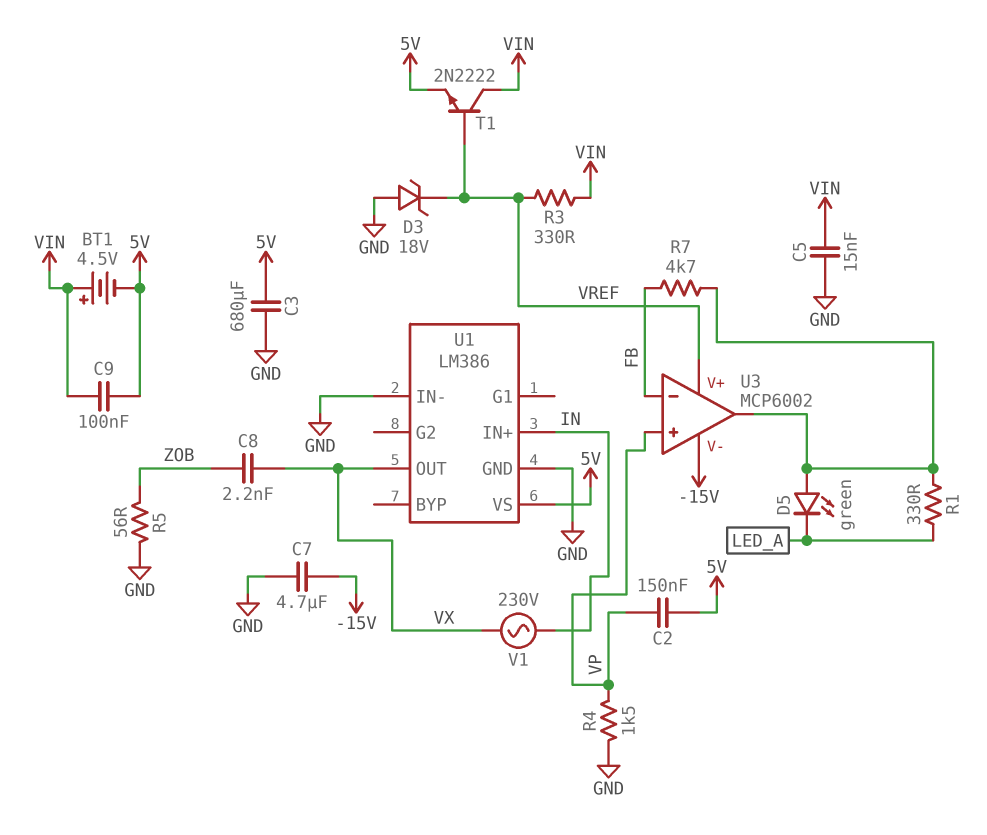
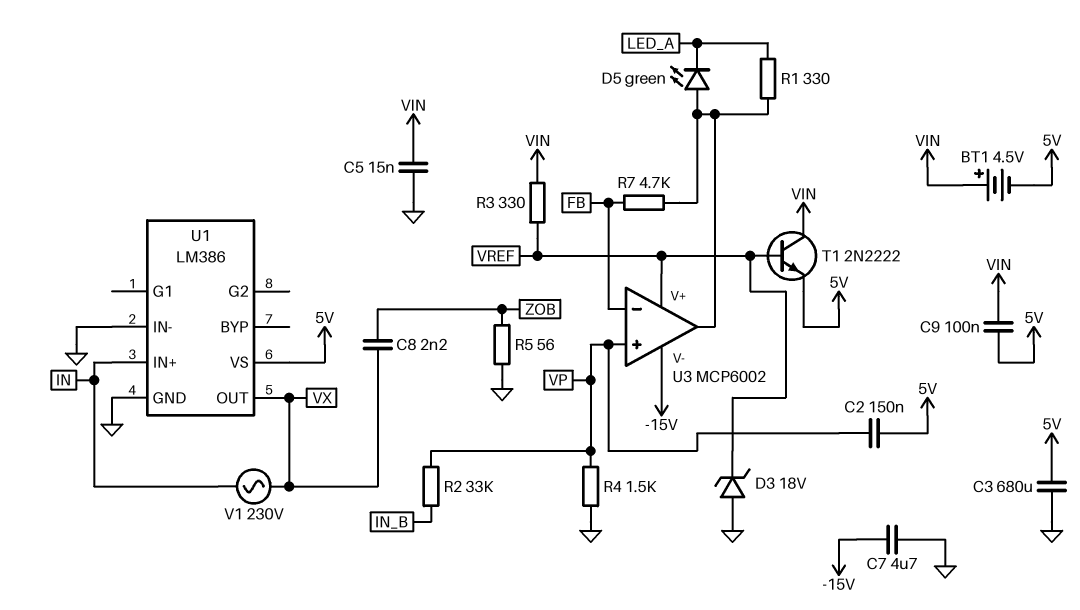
R2: none -> 33k (IN_B, VP)

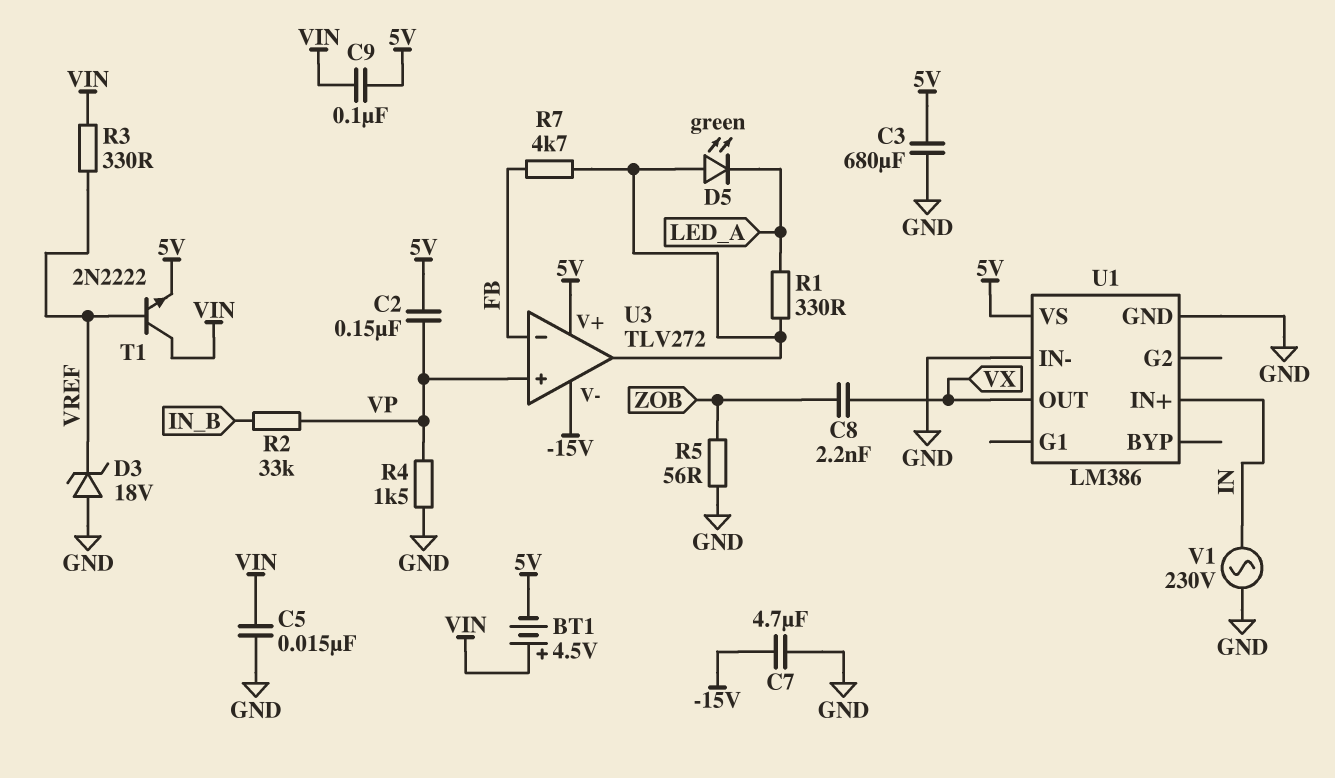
U3: MCP6002 -> TLV272
U3 pin V+: VREF -> 5V
V1: AC 230V (IN, VX) -> AC 230V (GND, IN)

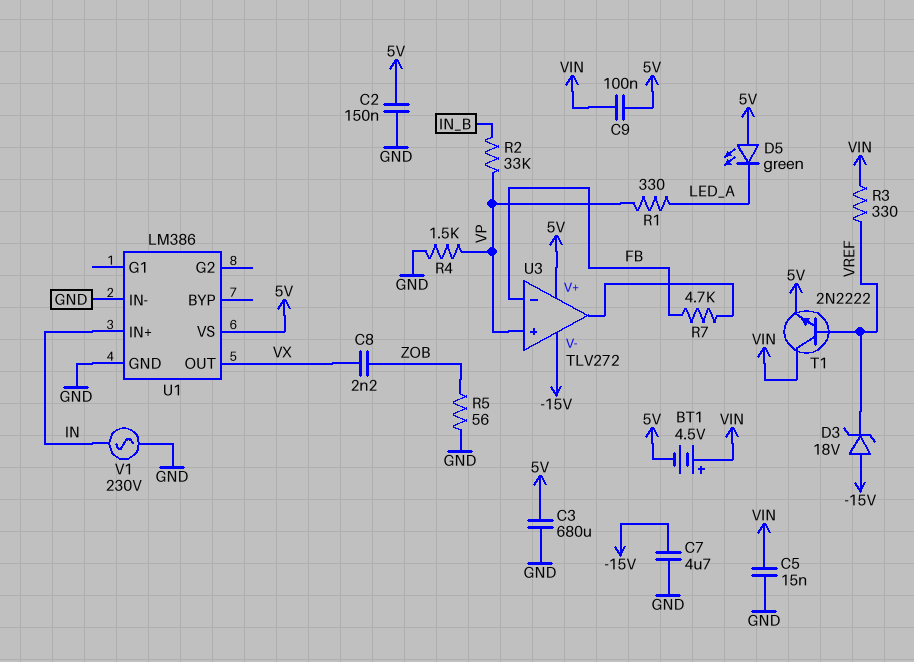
C2: 150nF (5V, VP) -> 150nF (5V, GND)
D3: zener 18V (A GND, K VREF) -> zener 18V (A -15V, K VREF)
D5: LED green (A U3/out, K LED_A) -> LED green (A 5V, K LED_A)
R1: 330 (LED_A, U3/out) -> 330 (LED_A, VP)

